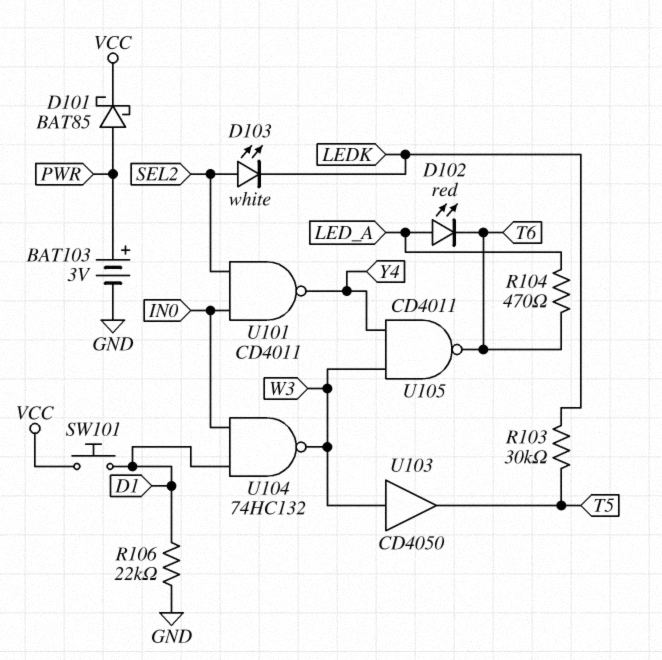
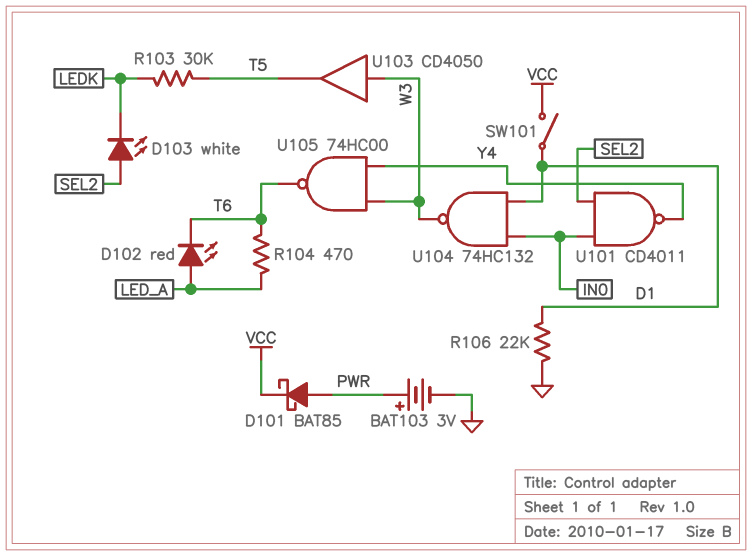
SW101: button (D1, VCC) -> switch (D1, VCC)
U105: NAND CD4011 (in W3, in Y4, out T6) -> NAND 74HC00 (in W3, in Y4, out T6)

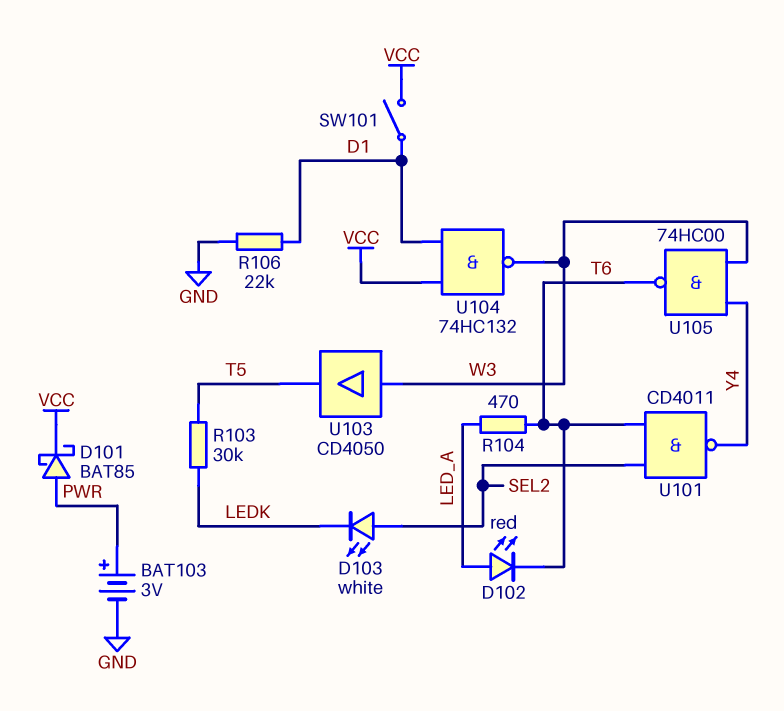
U101: NAND CD4011 (in IN0, in SEL2, out Y4) -> NAND CD4011 (in SEL2, in T6, out Y4)
U104: NAND 74HC132 (in D1, in IN0, out W3) -> NAND 74HC132 (in D1, in VCC, out W3)

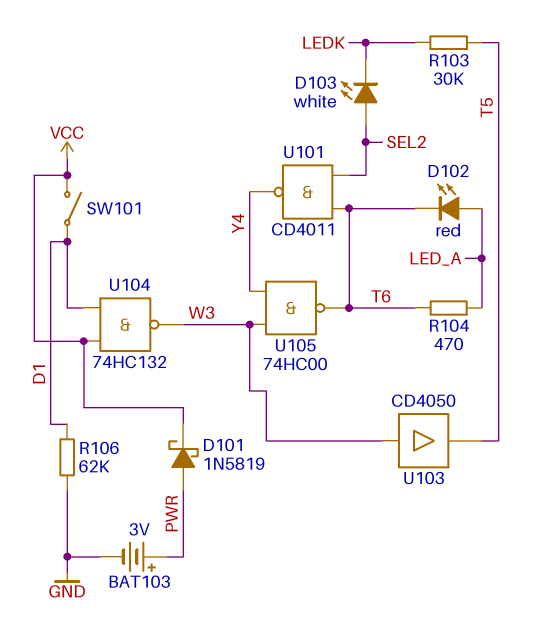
D101: schottky BAT85 (A PWR, K VCC) -> schottky 1N5819 (A PWR, K VCC)
R106: 22k (D1, GND) -> 62k (D1, GND)

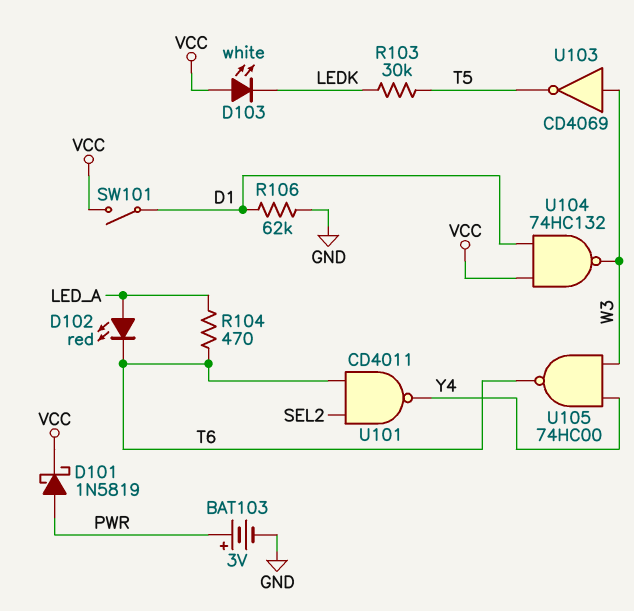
D103: LED white (A SEL2, K LEDK) -> LED white (A VCC, K LEDK)
U103: buffer CD4050 (in W3, out T5) -> NOT CD4069 (in W3, out T5)

